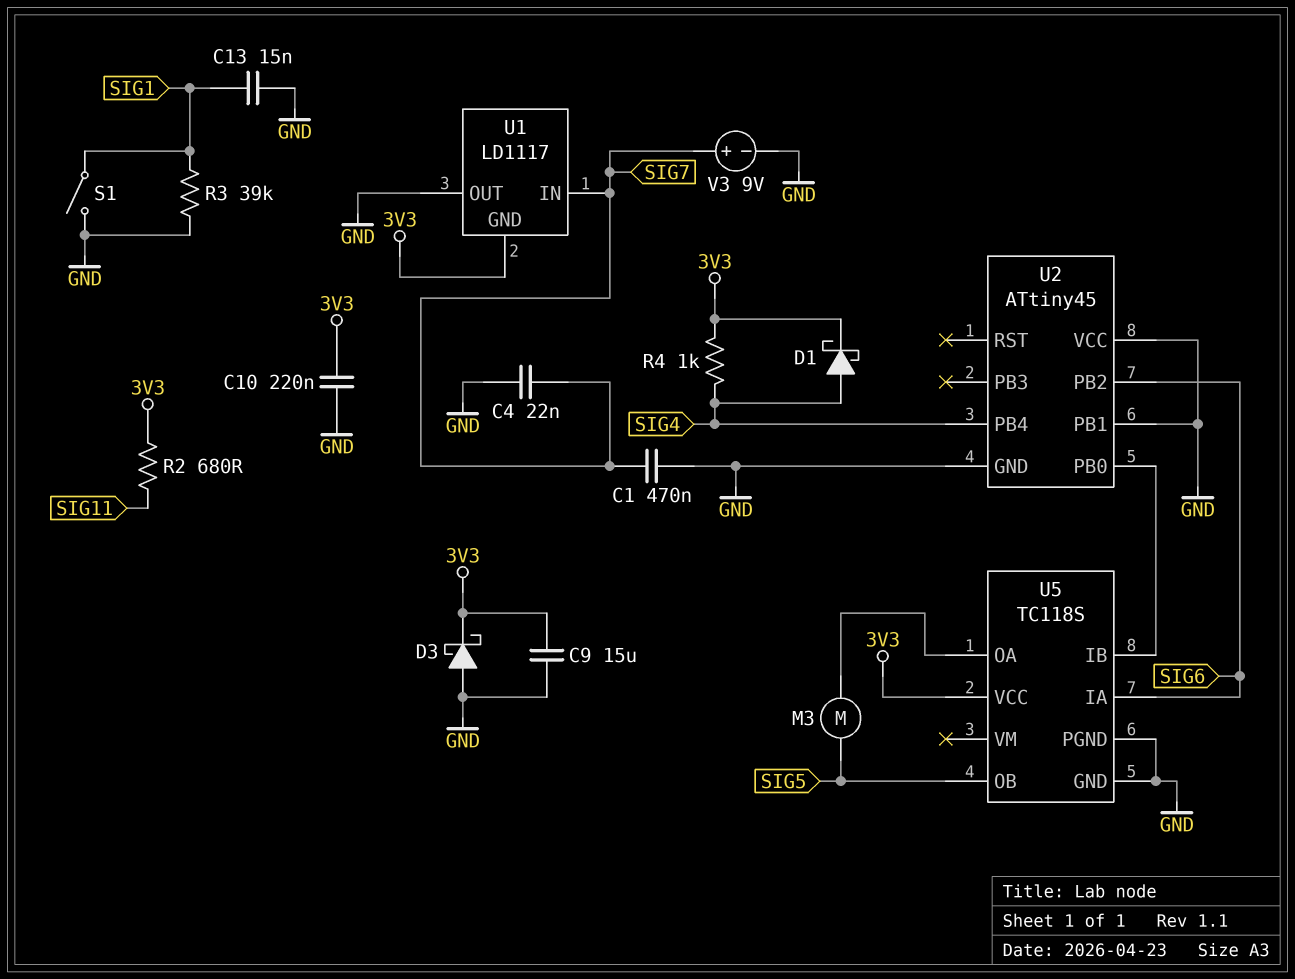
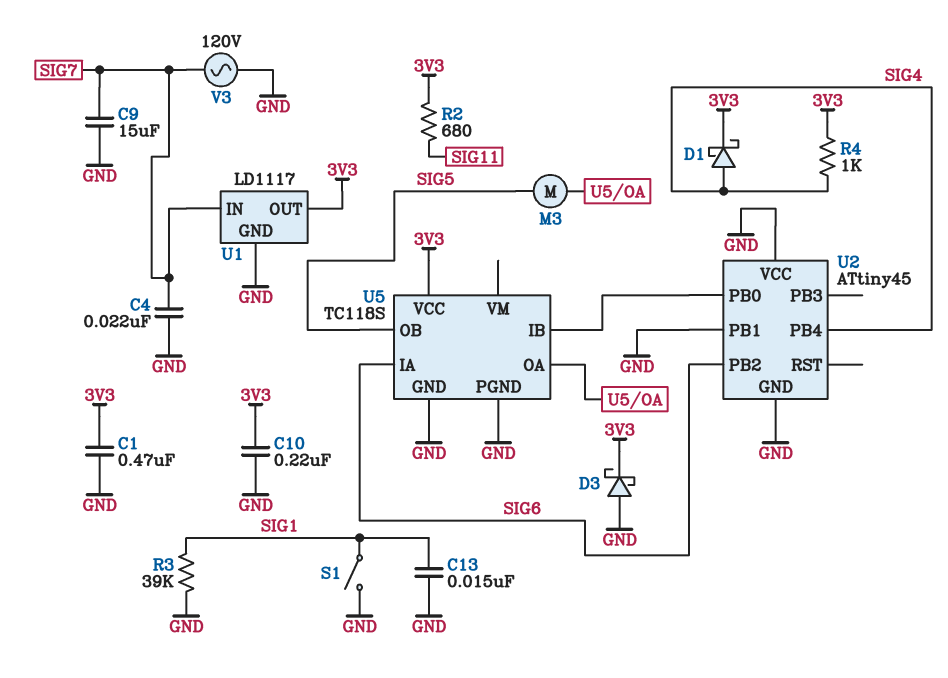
C1: 470nF (GND, SIG7) -> 470nF (3V3, GND)
C9: 15uF (3V3, GND) -> 15uF (GND, SIG7)
U1 pin GND: 3V3 -> GND
U1 pin OUT: GND -> 3V3
V3: 9V (plus SIG7, minus GND) -> AC 120V (GND, SIG7)

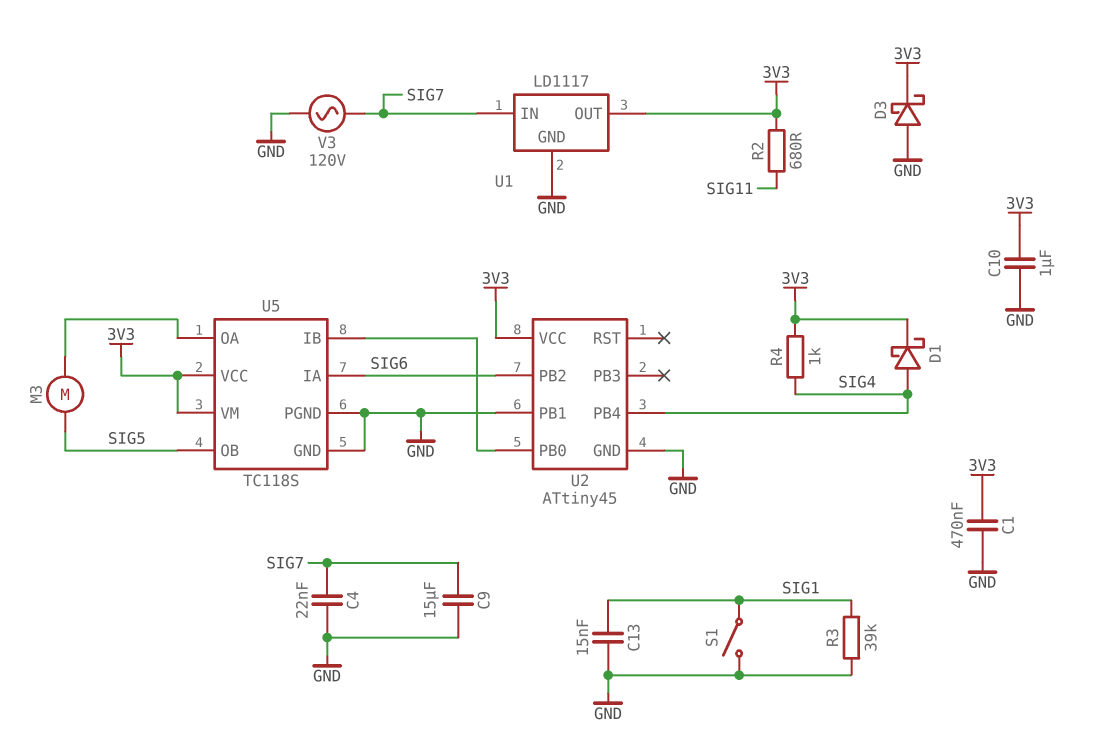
C10: 220nF (3V3, GND) -> 1uF (3V3, GND)
U2 pin VCC: GND -> 3V3
U5 pin VM: none -> 3V3

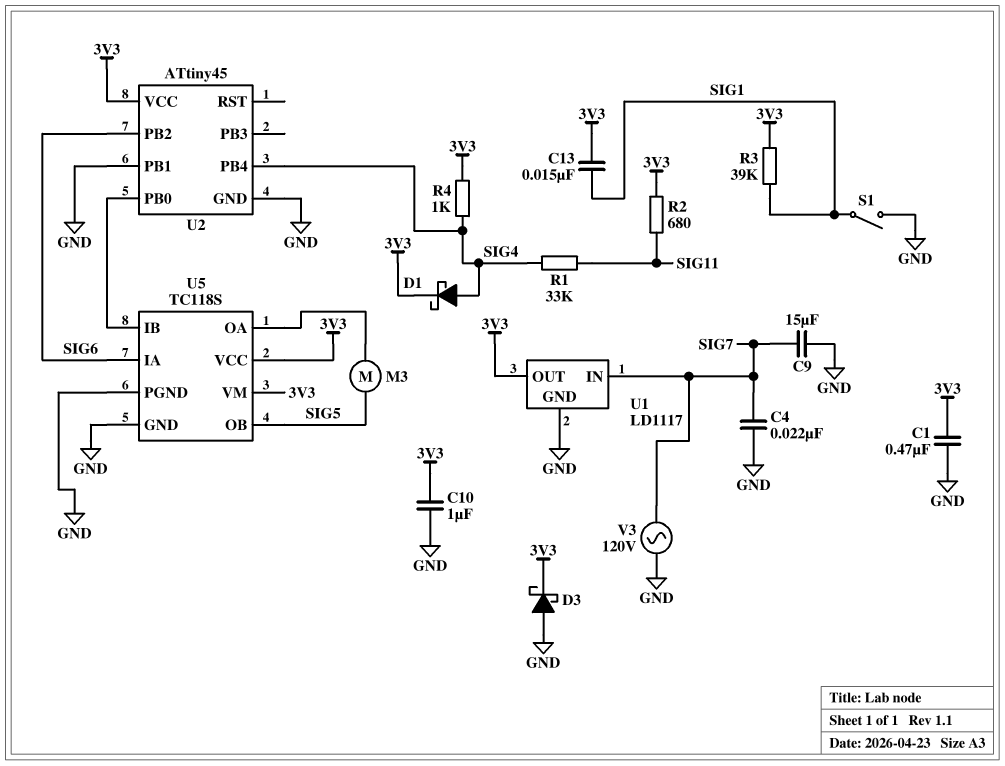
C13: 15nF (GND, SIG1) -> 15nF (3V3, SIG1)
R1: none -> 33k (SIG4, SIG11)
R3: 39k (GND, SIG1) -> 39k (3V3, SIG1)

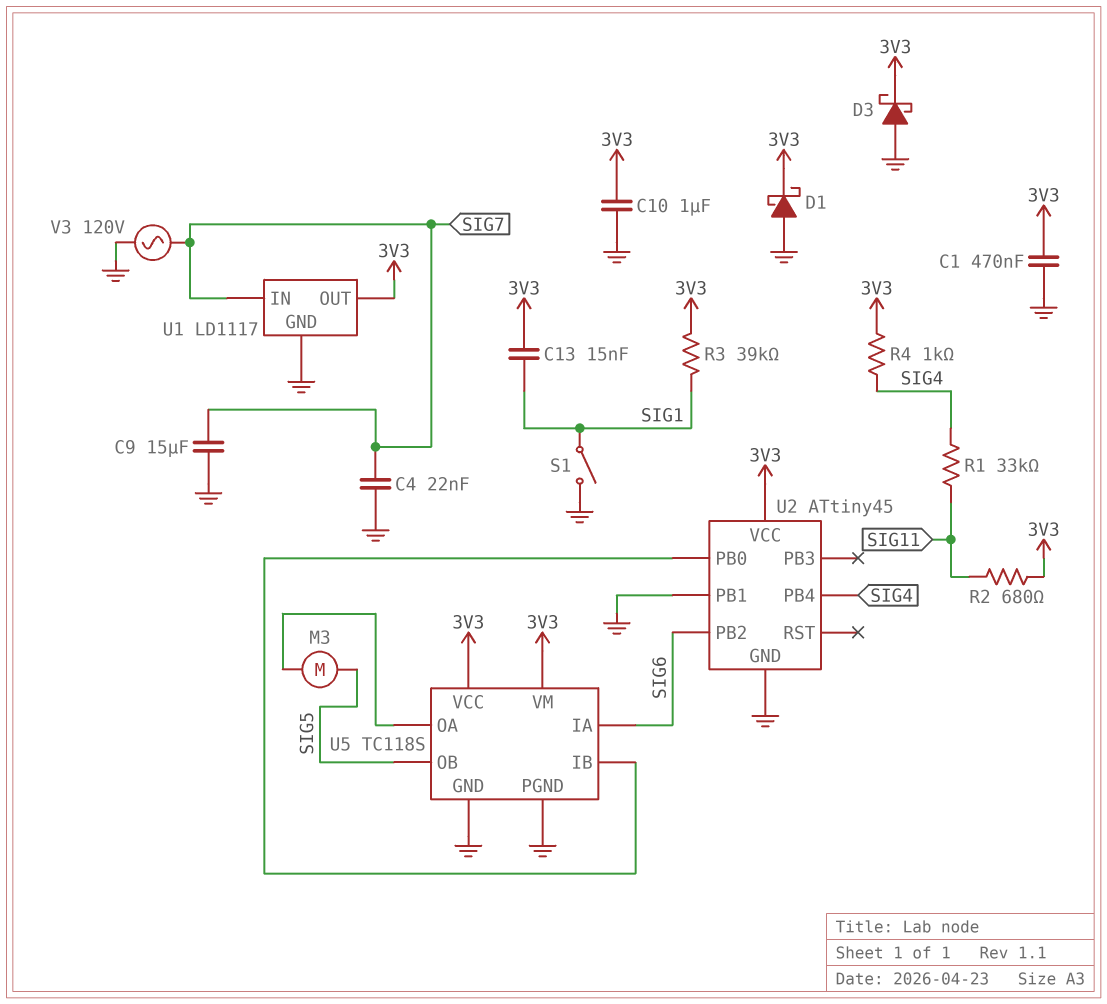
D1: schottky (A SIG4, K 3V3) -> schottky (A GND, K 3V3)

